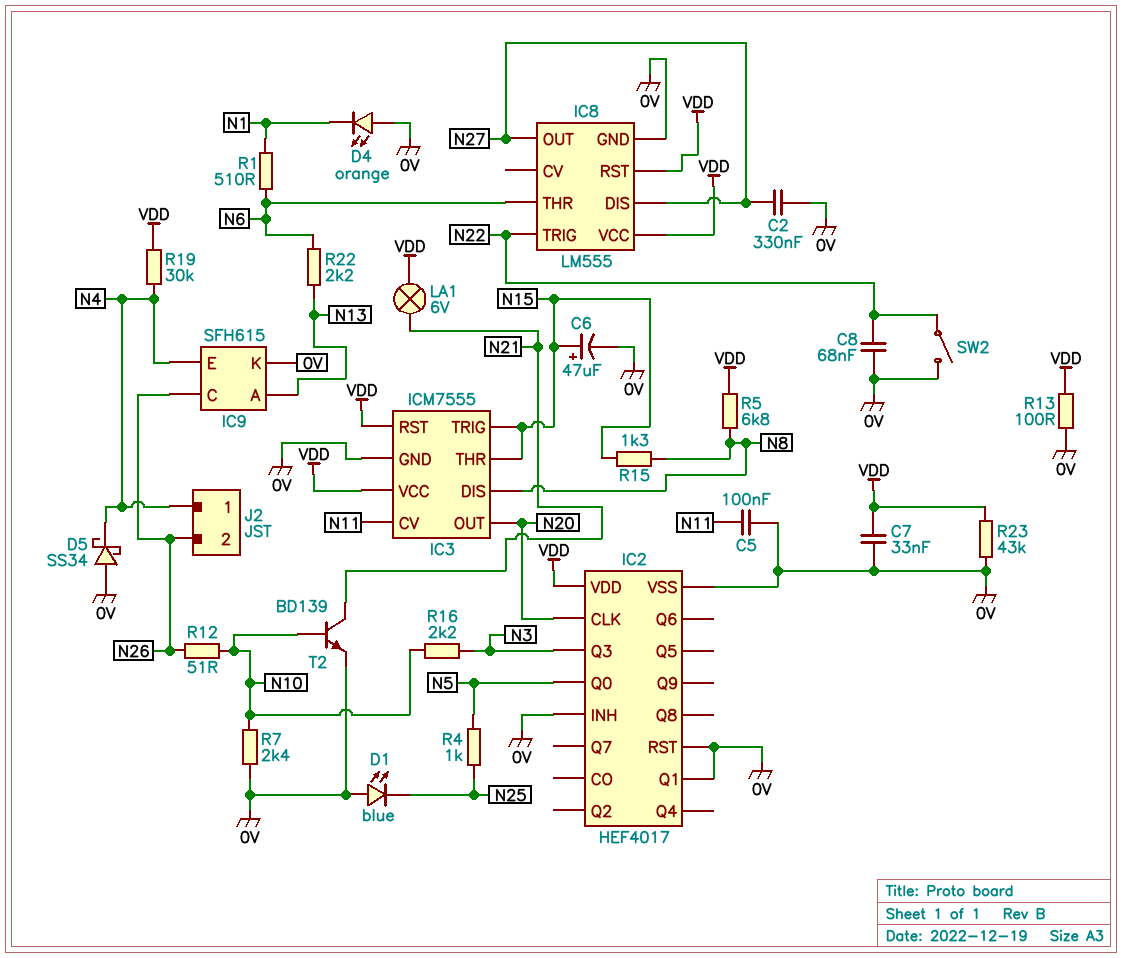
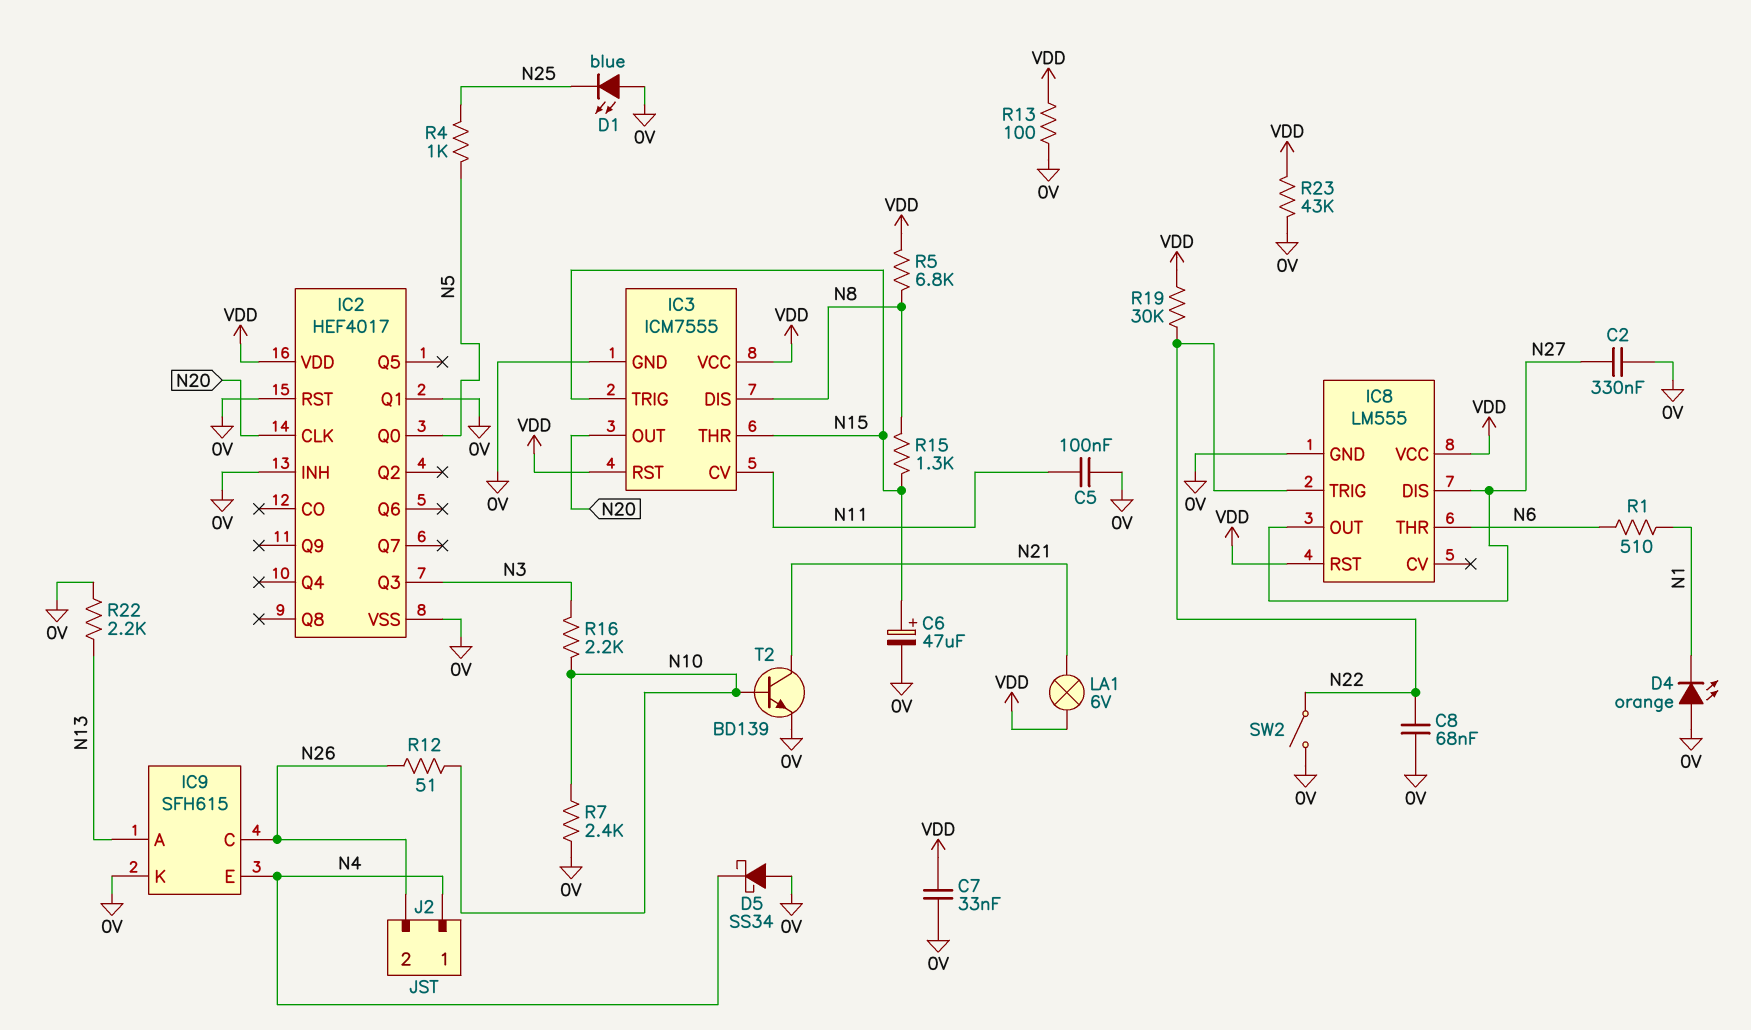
R19: 30k (N4, VDD) -> 30k (N22, VDD)
R22: 2.2k (N6, N13) -> 2.2k (0V, N13)

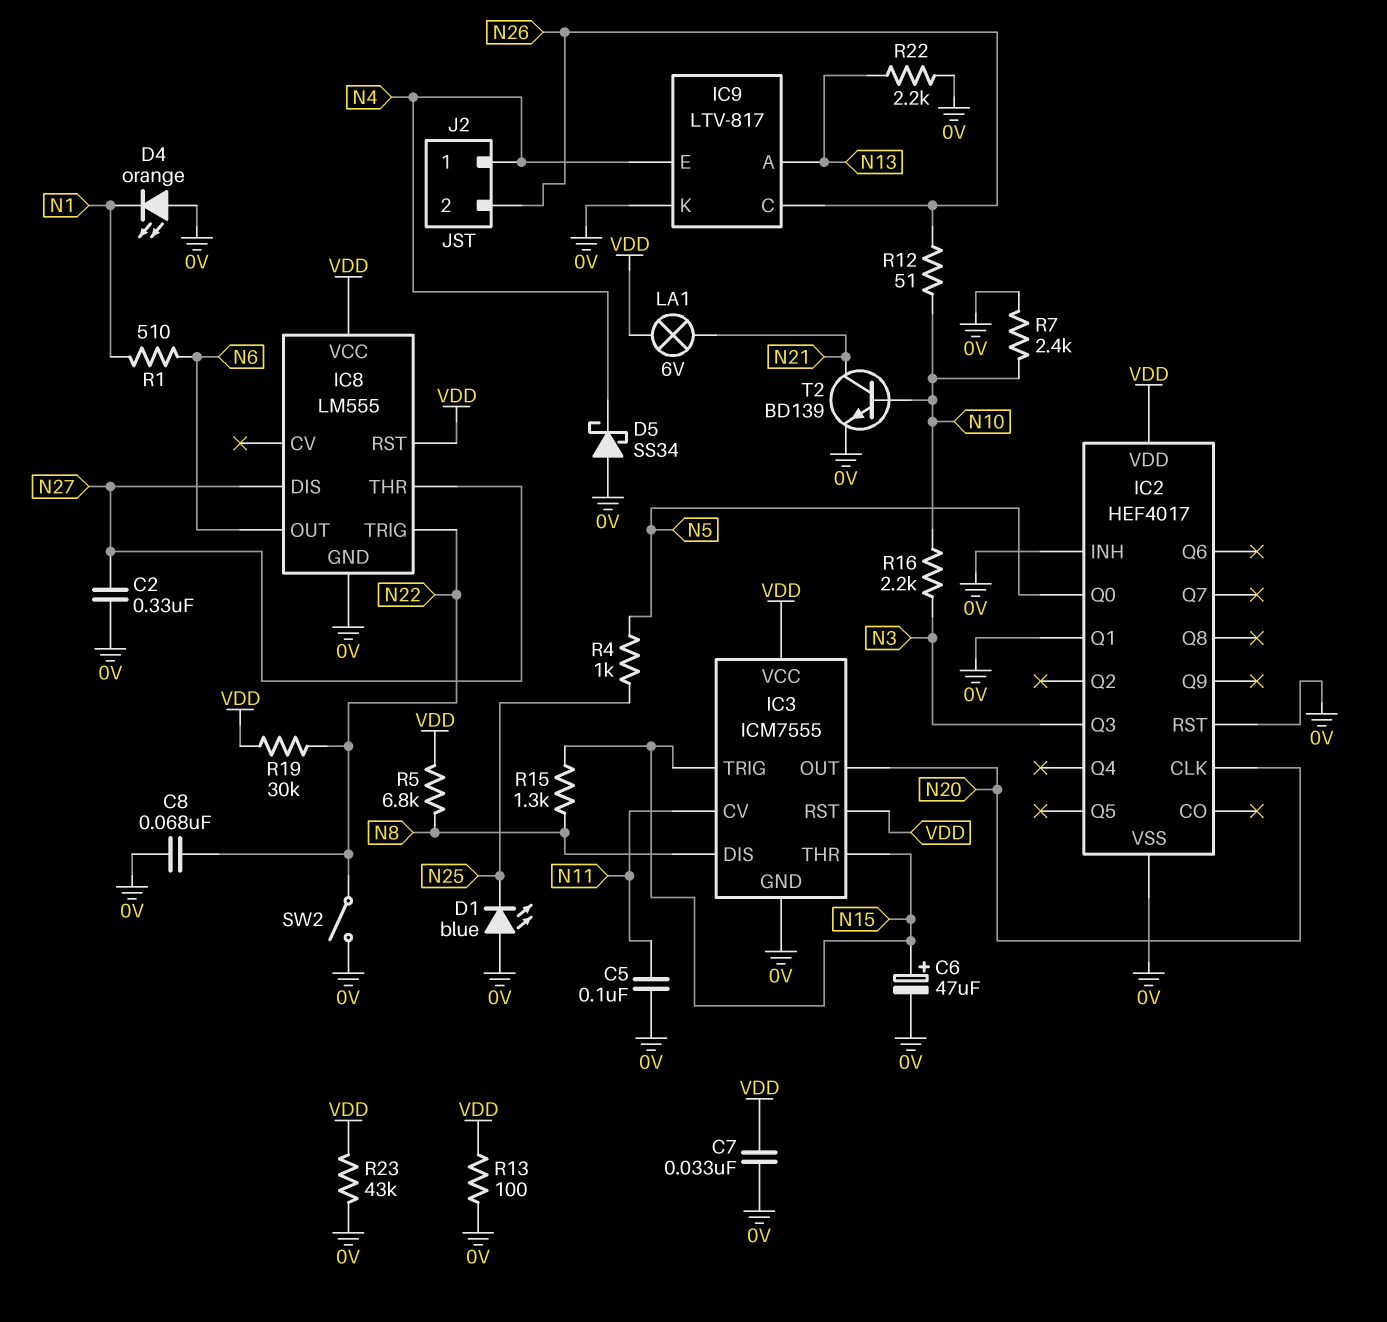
IC8 pin OUT: N27 -> N6
IC8 pin THR: N6 -> N27
IC9: SFH615 -> LTV-817

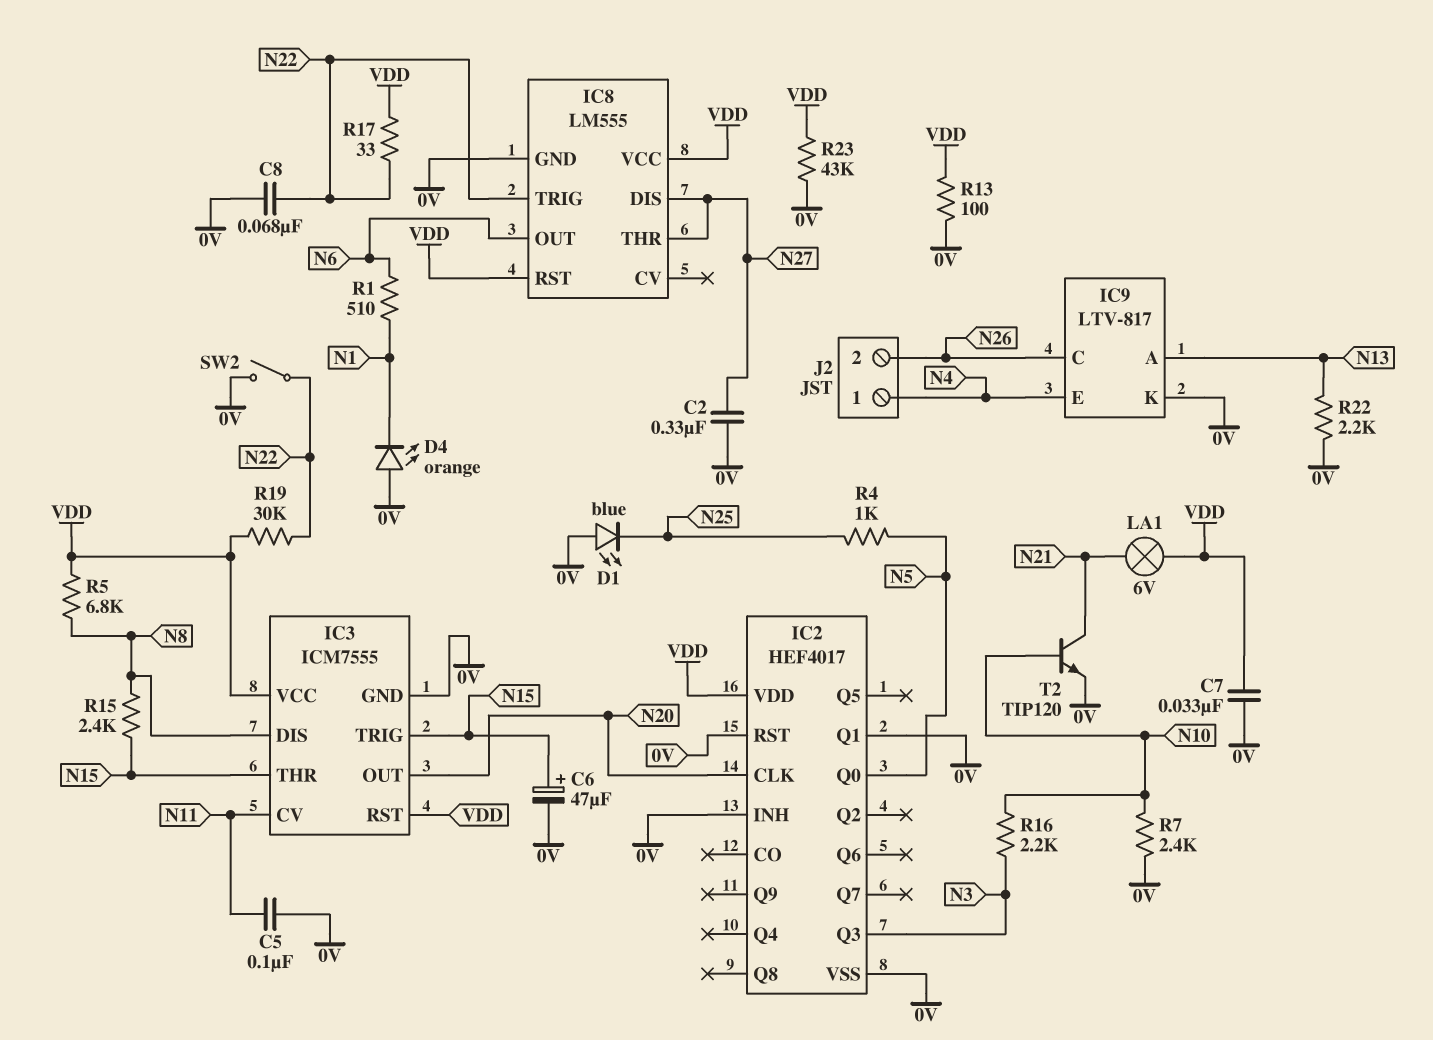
D5: schottky SS34 (A 0V, K N4) -> none
R12: 51 (N10, N26) -> none
R15: 1.3k (N8, N15) -> 2.4k (N8, N15)
R17: none -> 33 (N22, VDD)
T2: NPN BD139 (B N10, C N21, E 0V) -> NPN TIP120 (B N10, C N21, E 0V)

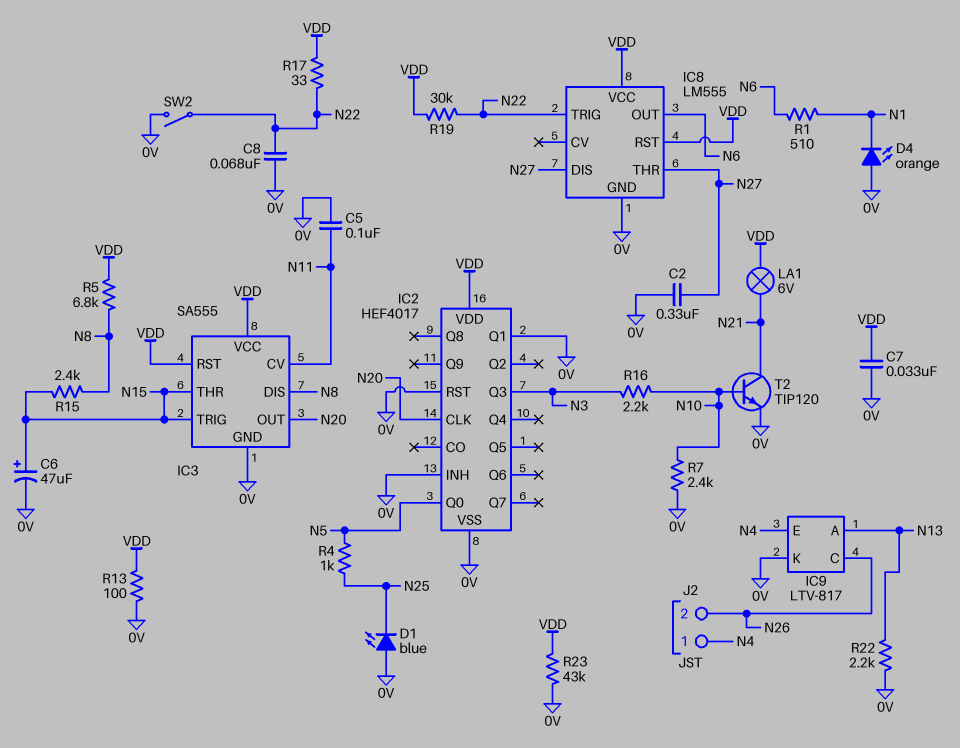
IC3: ICM7555 -> SA555

